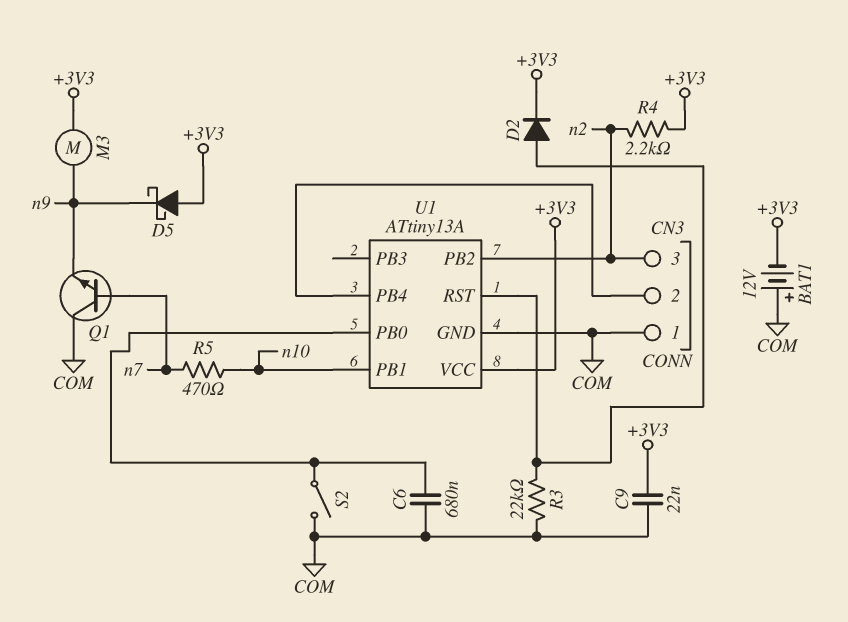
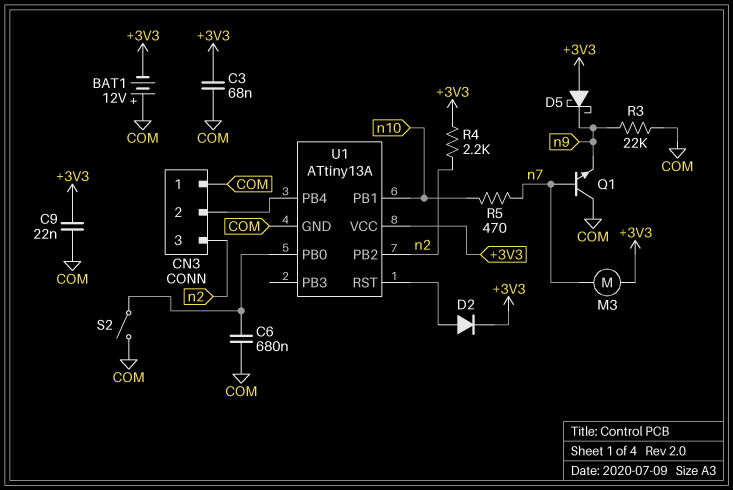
C3: none -> 68nF (+3V3, COM)
M3: motor (+3V3, n9) -> motor (+3V3, n7)
R3: 22k (COM, U1/RST) -> 22k (COM, n9)

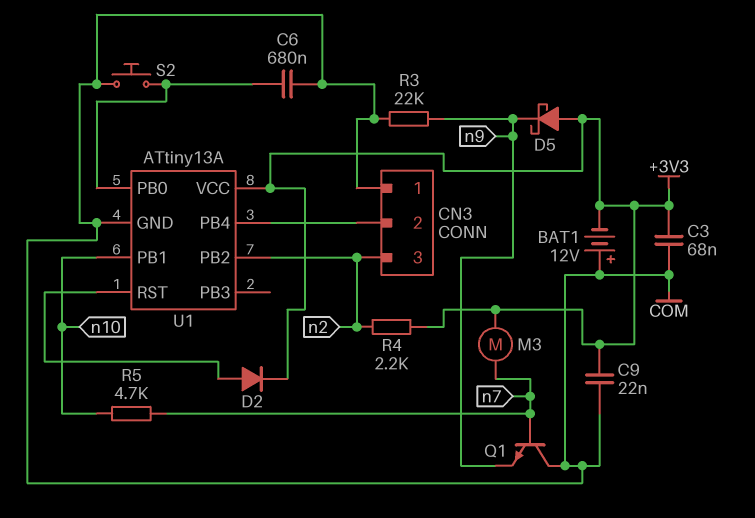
R5: 470 (n7, n10) -> 4.7k (n7, n10)
S2: switch (COM, U1/PB0) -> button (COM, U1/PB0)

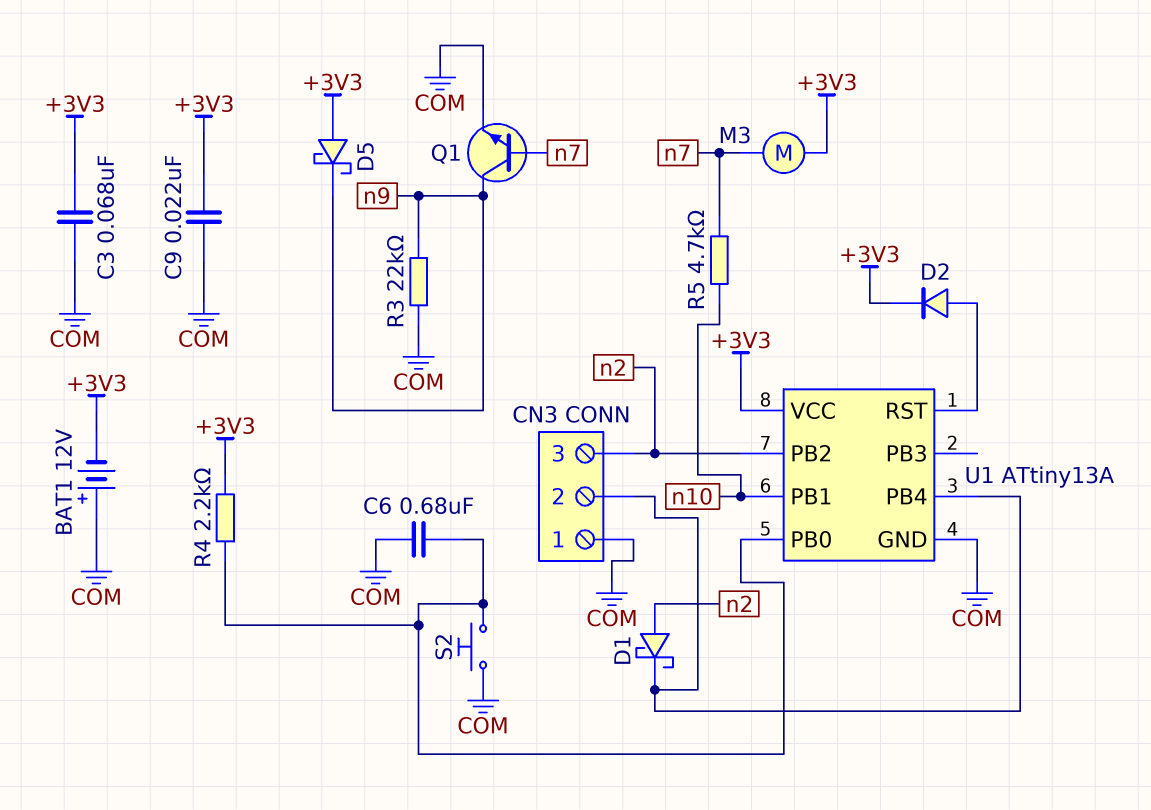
D1: none -> schottky (A n2, K CN3/2)
Q1: NPN (B n7, C COM, E n9) -> NPN (B n7, C n9, E COM)
R4: 2.2k (+3V3, n2) -> 2.2k (+3V3, U1/PB0)

